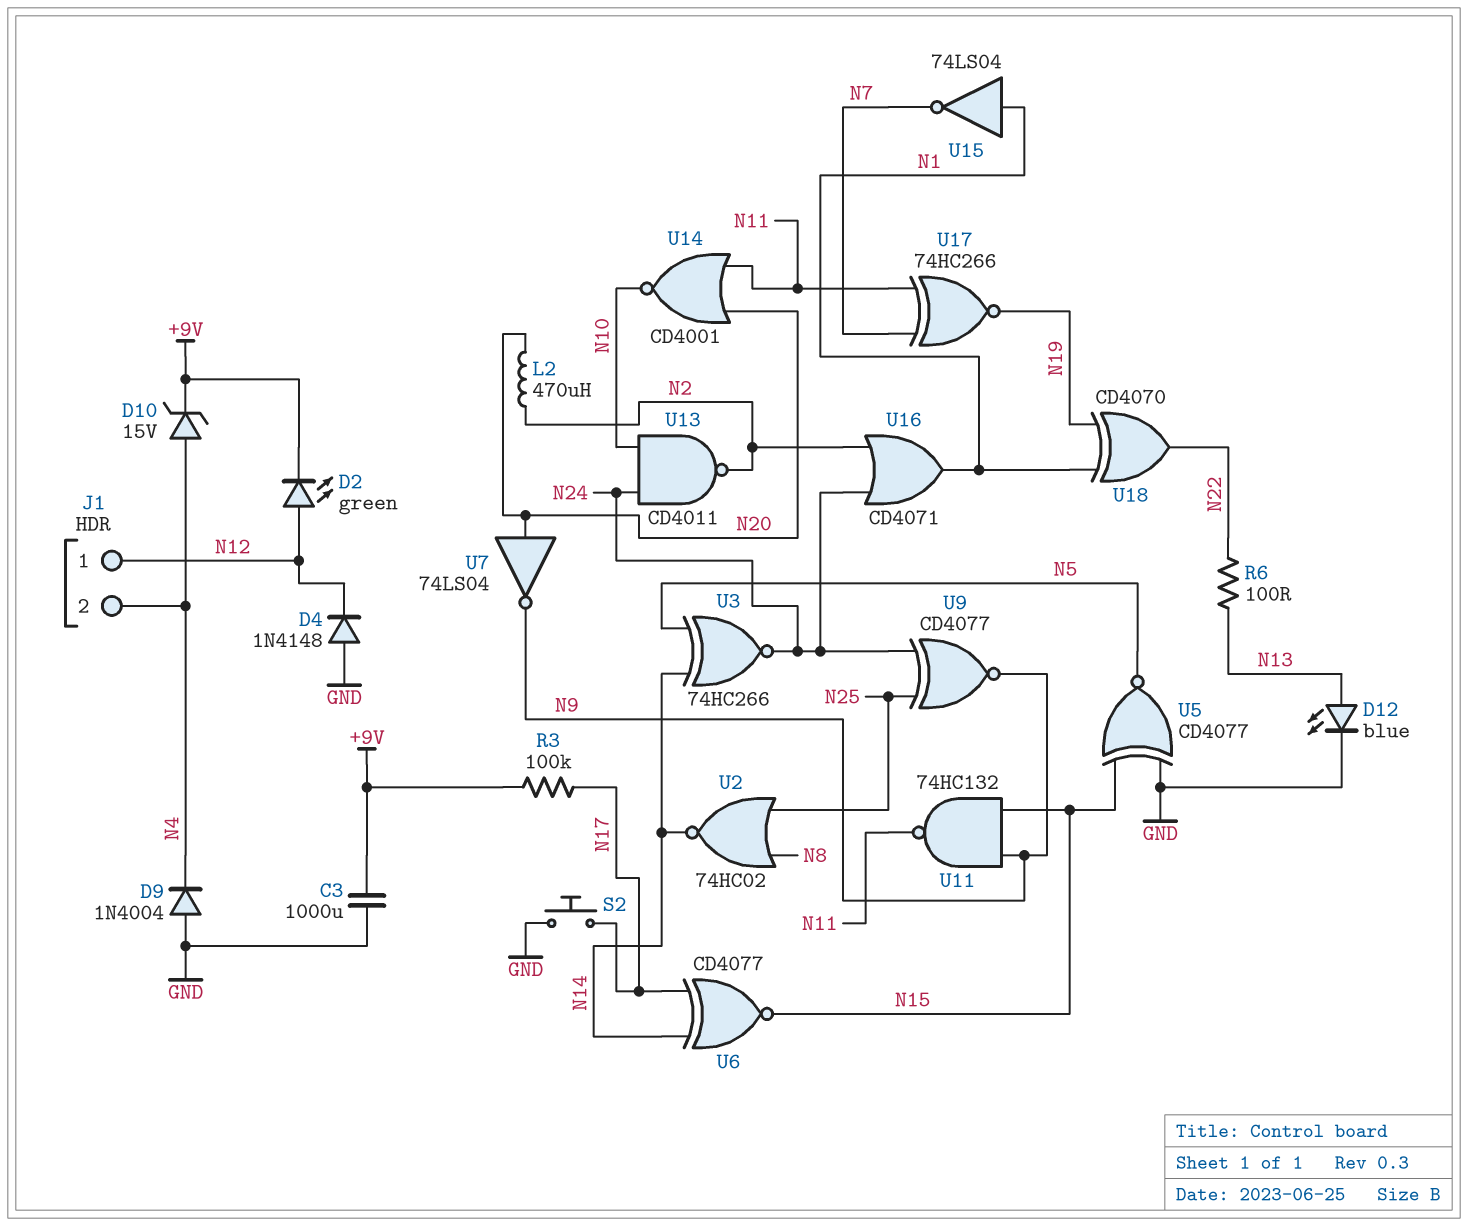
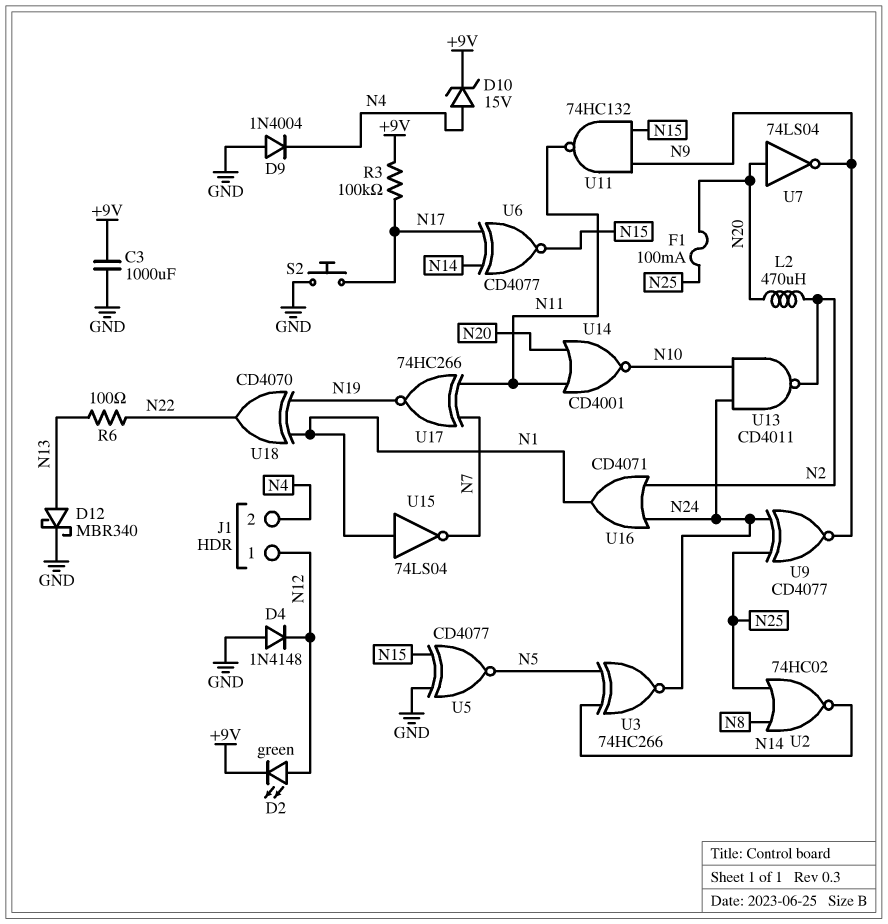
D12: LED blue (A N13, K GND) -> schottky MBR340 (A N13, K GND)
F1: none -> 100mA (N20, N25)

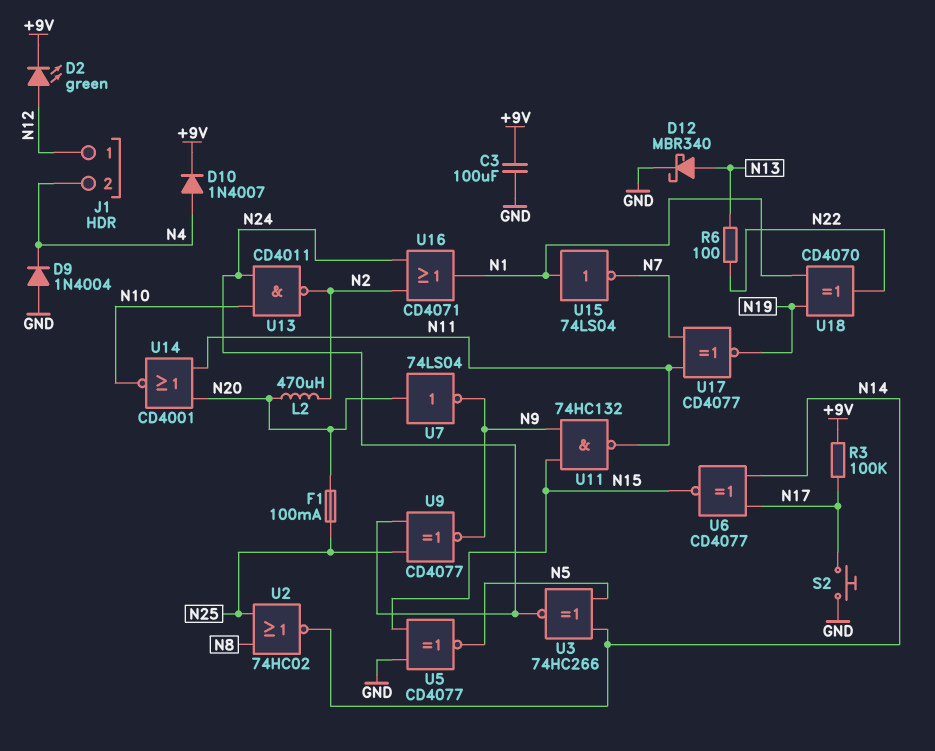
C3: 1000uF (+9V, GND) -> 100uF (+9V, GND)
D4: diode 1N4148 (A GND, K N12) -> none
D10: zener 15V (A N4, K +9V) -> diode 1N4007 (A N4, K +9V)
U17: XNOR 74HC266 (in N7, in N11, out N19) -> XNOR CD4077 (in N7, in N11, out N19)

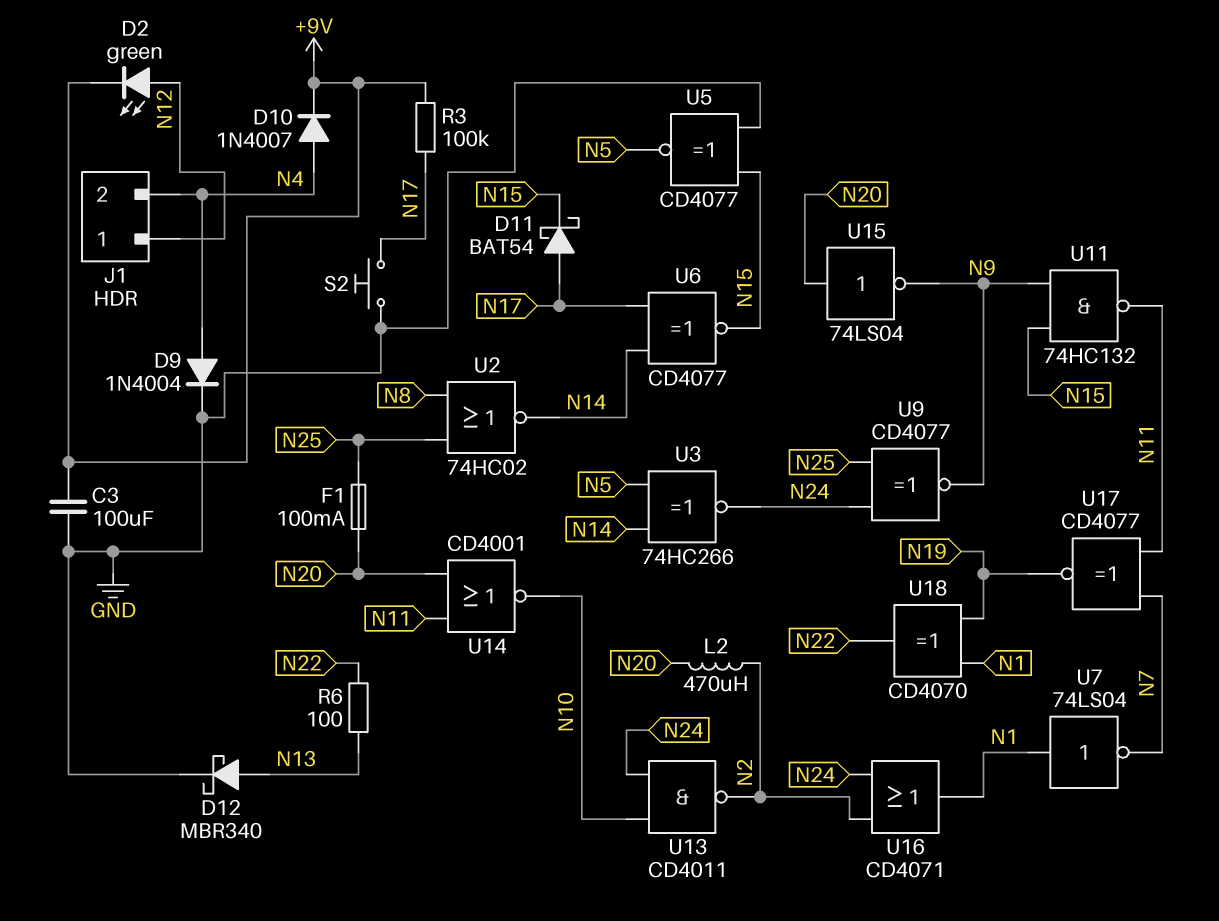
D9: diode 1N4004 (A GND, K N4) -> diode 1N4004 (A N4, K GND)
D11: none -> schottky BAT54 (A N17, K N15)
U7: NOT 74LS04 (in N20, out N9) -> NOT 74LS04 (in N1, out N7)
U15: NOT 74LS04 (in N1, out N7) -> NOT 74LS04 (in N20, out N9)

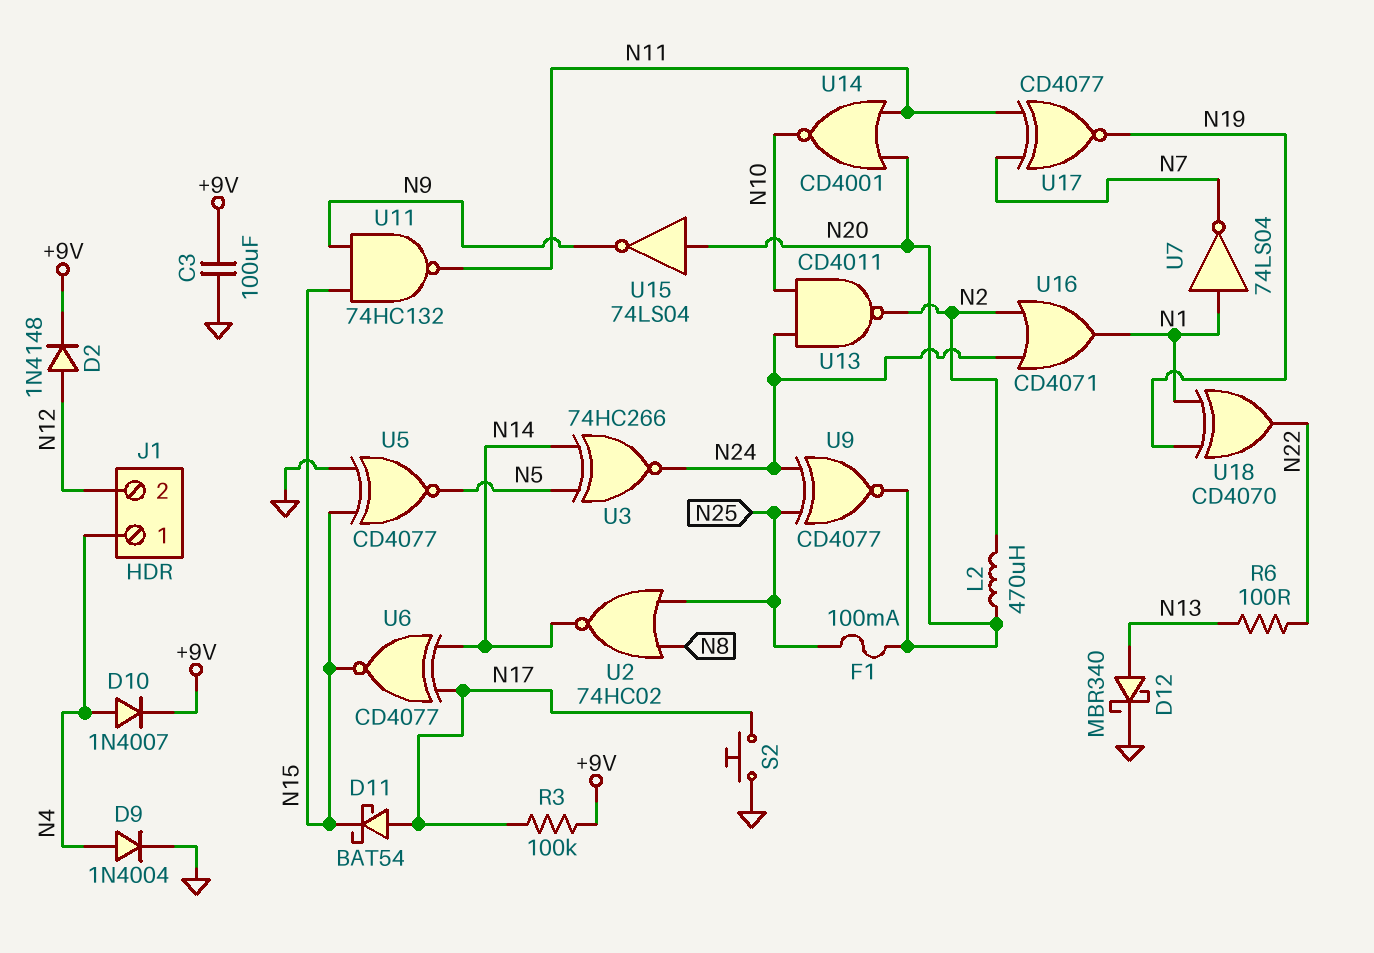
D2: LED green (A N12, K +9V) -> diode 1N4148 (A N12, K +9V)
J1 pin 1: N12 -> N4
J1 pin 2: N4 -> N12
U9: XNOR CD4077 (in N24, in N25, out N9) -> XNOR CD4077 (in N24, in N25, out N20)

